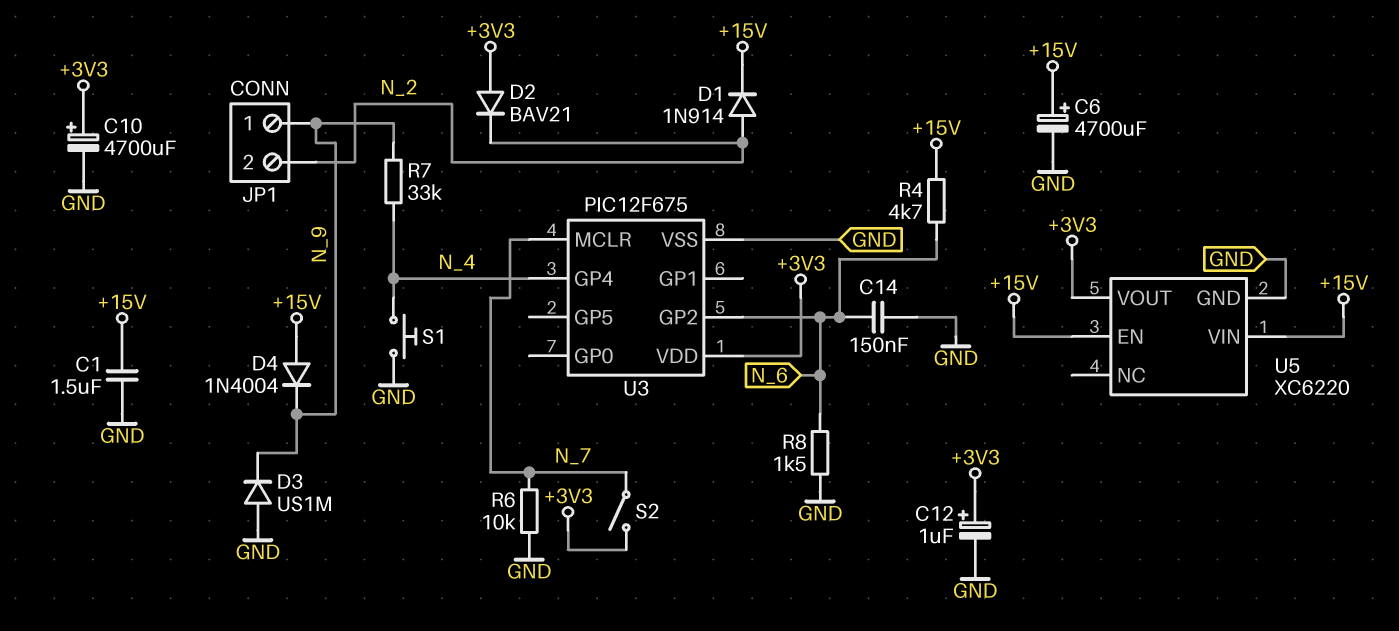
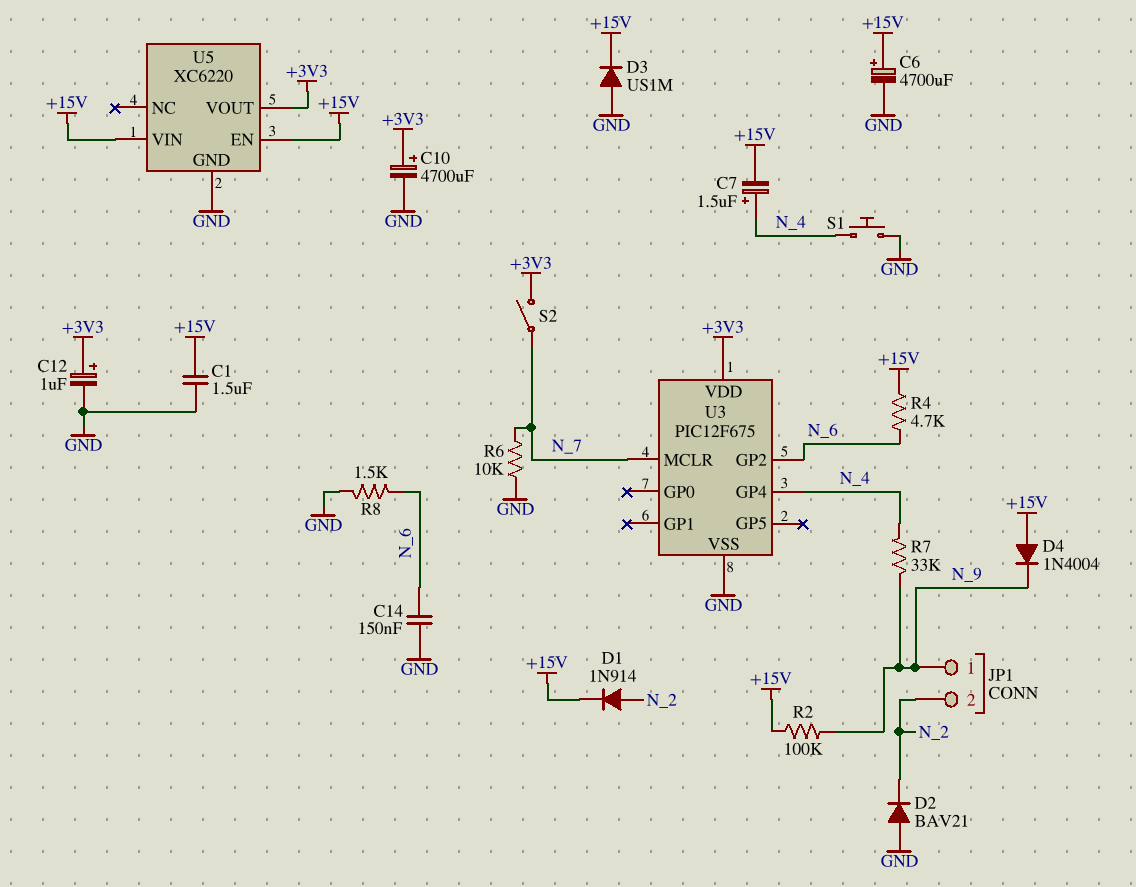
C7: none -> 1.5uF (plus N_4, minus +15V)
D2: diode BAV21 (A +3V3, K N_2) -> diode BAV21 (A GND, K N_2)
D3: diode US1M (A GND, K N_9) -> diode US1M (A GND, K +15V)
R2: none -> 100k (+15V, N_9)

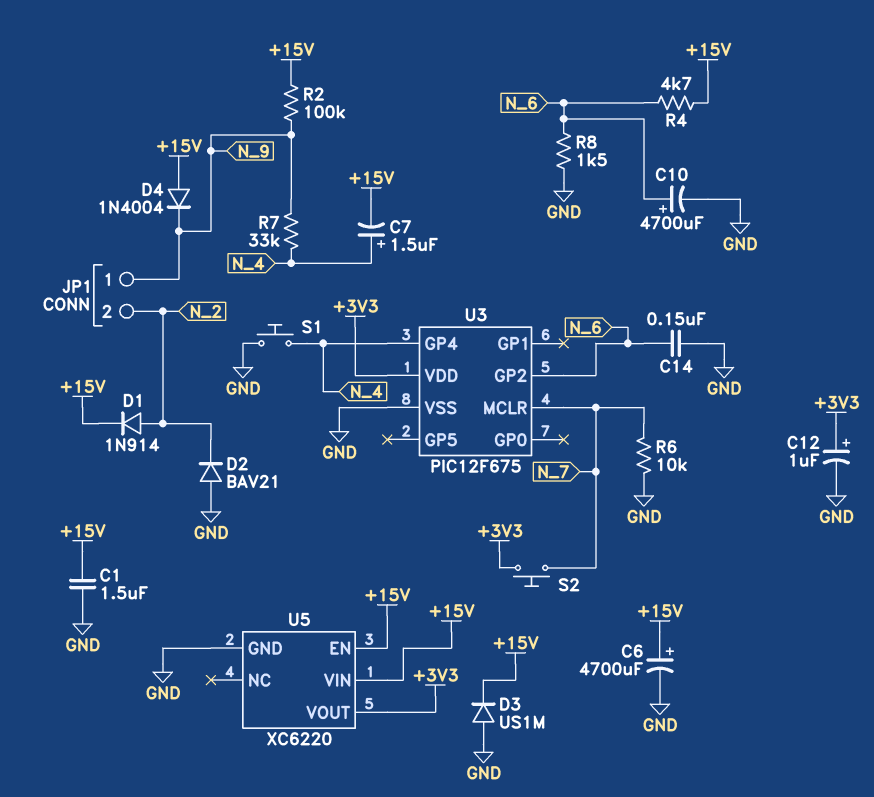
C10: 4700uF (plus +3V3, minus GND) -> 4700uF (plus N_6, minus GND)
S2: switch (+3V3, N_7) -> button (+3V3, N_7)

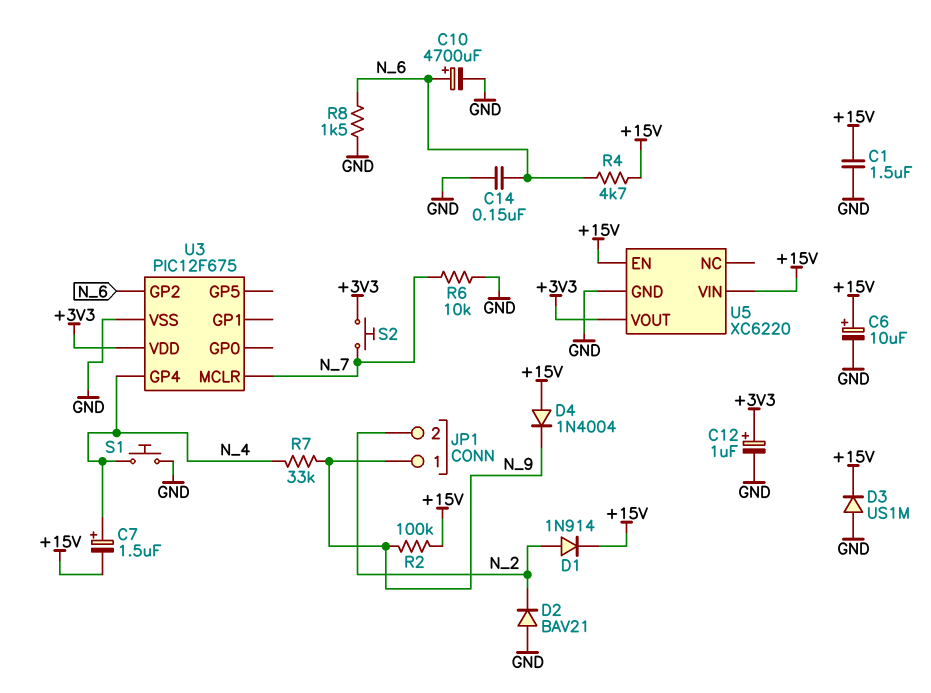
C6: 4700uF (plus +15V, minus GND) -> 10uF (plus +15V, minus GND)

